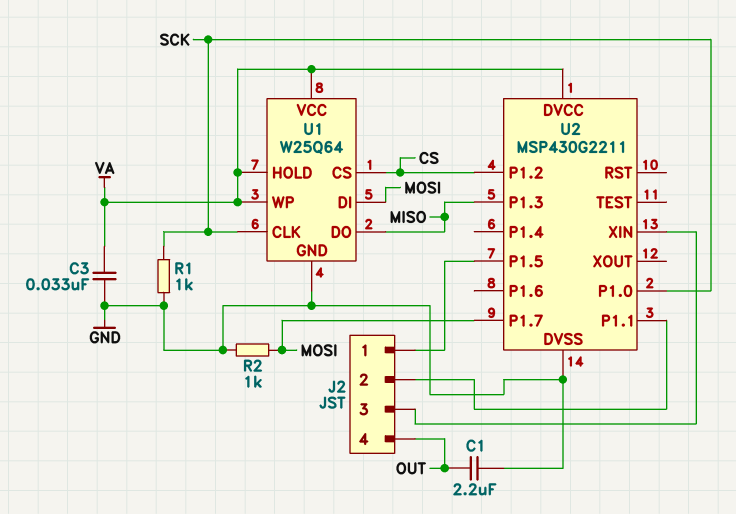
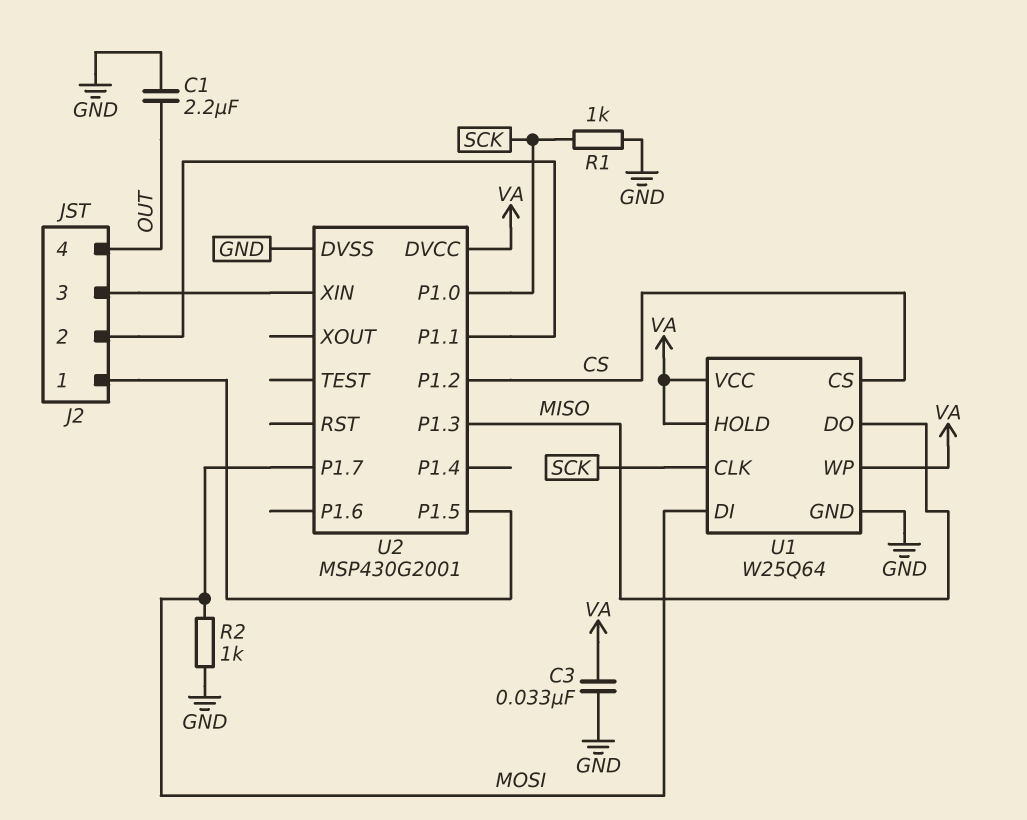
U2: MSP430G2211 -> MSP430G2001

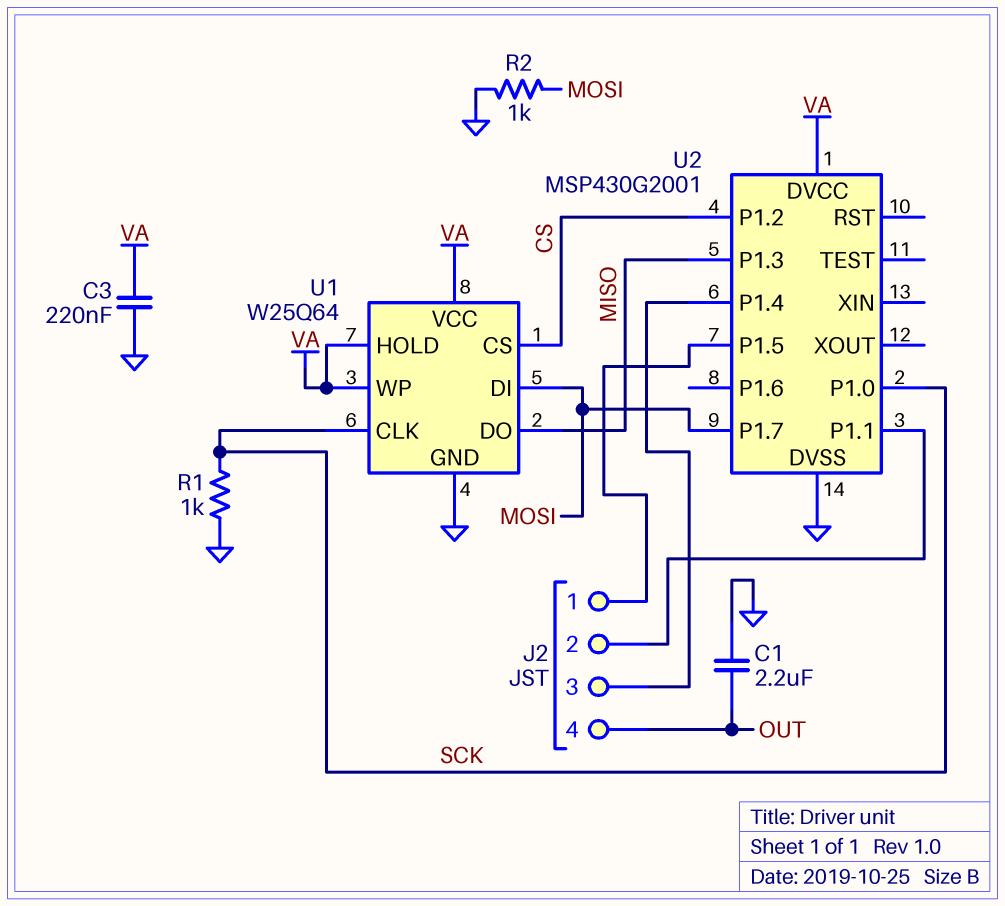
C3: 33nF (GND, VA) -> 220nF (GND, VA)
U2 pin P1.4: none -> J2/3
U2 pin XIN: J2/3 -> none

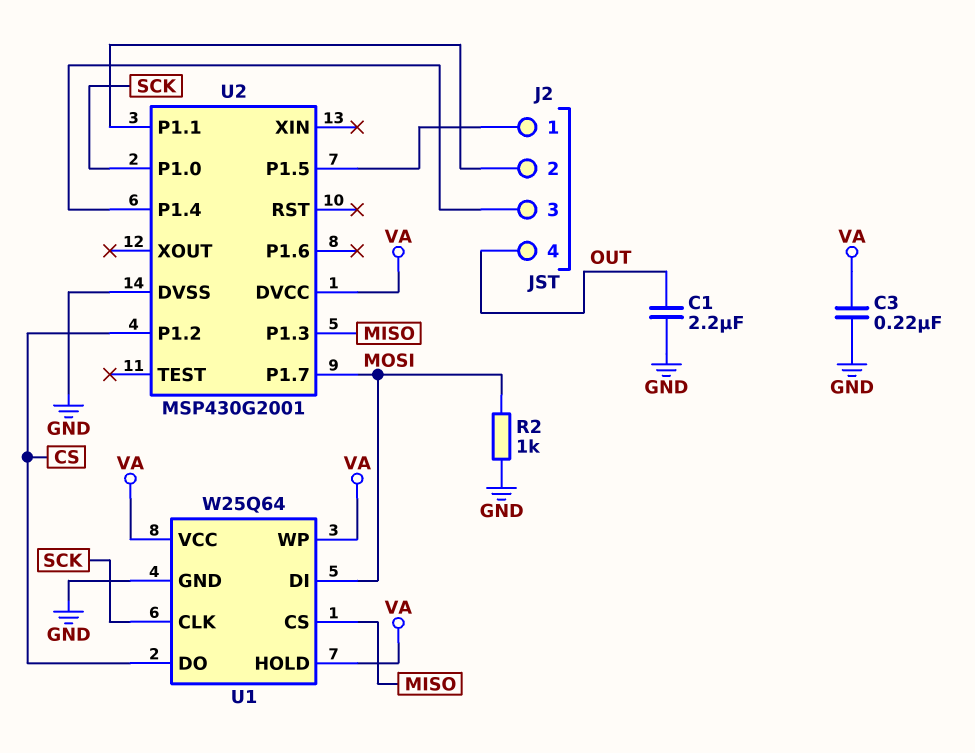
R1: 1k (GND, SCK) -> none
U1 pin CS: CS -> MISO
U1 pin DO: MISO -> CS

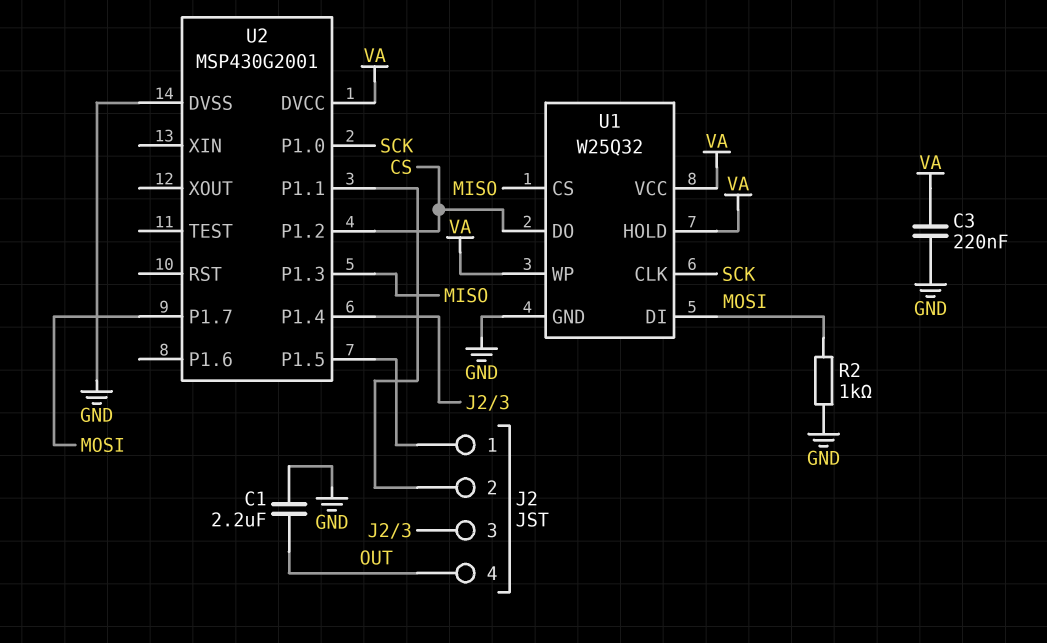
U1: W25Q64 -> W25Q32

